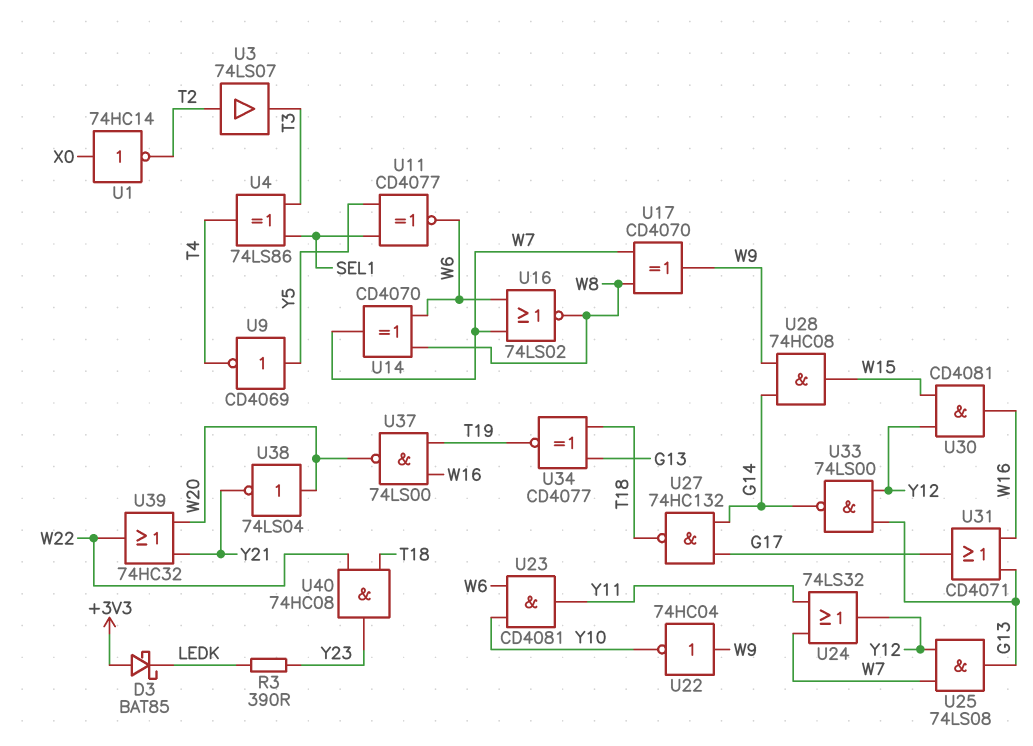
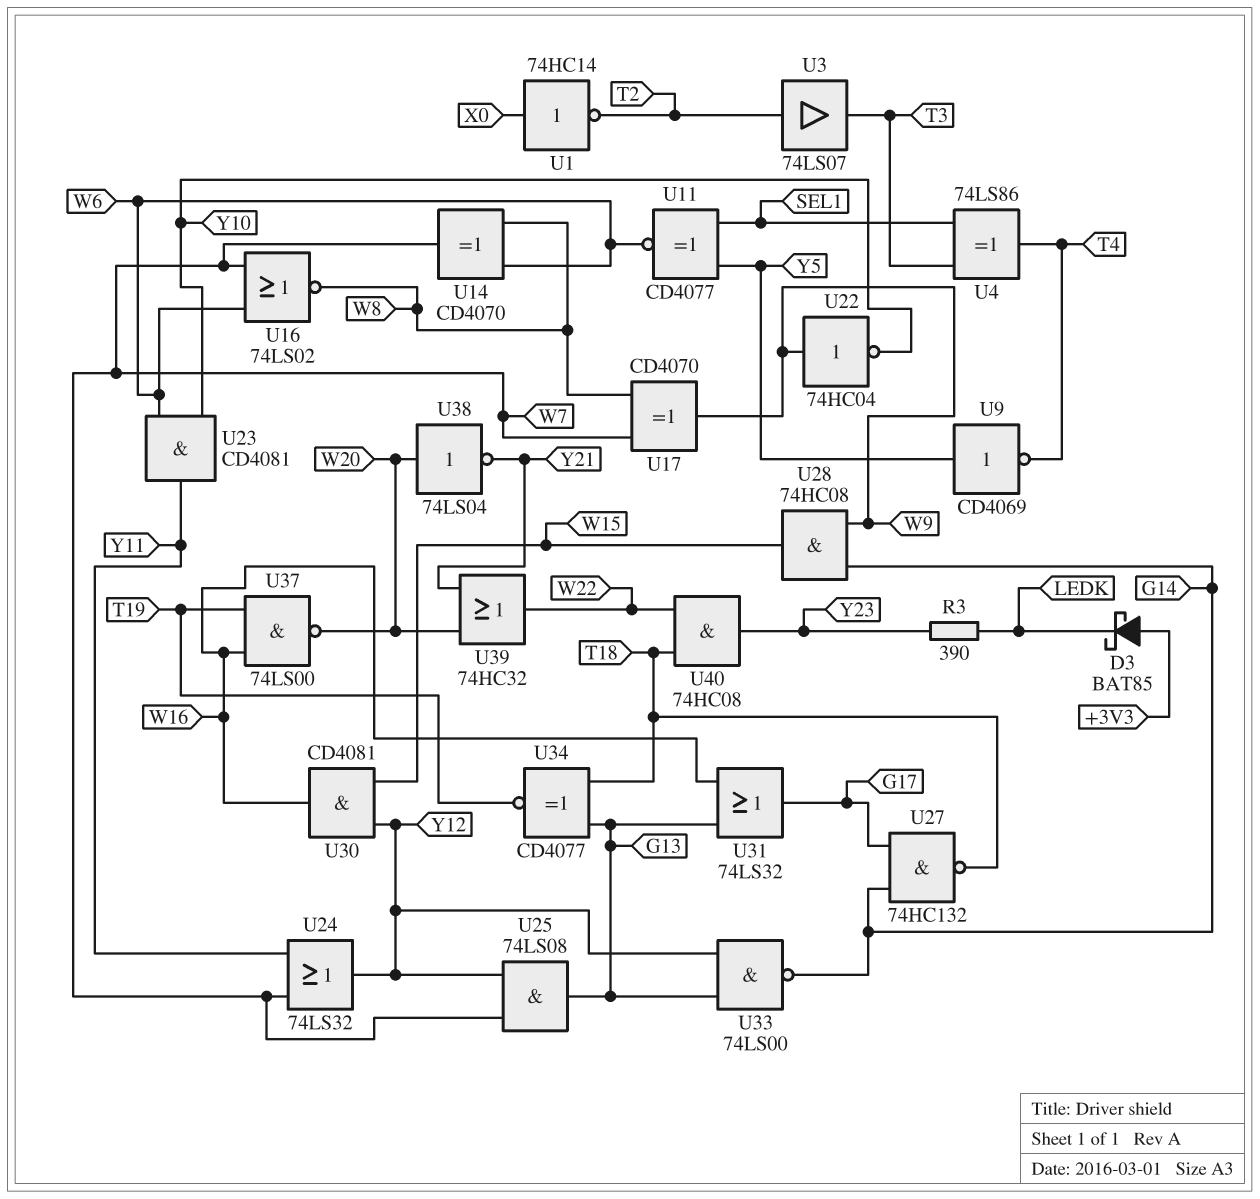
U31: OR CD4071 (in G13, in W16, out G17) -> OR 74LS32 (in G13, in W16, out G17)

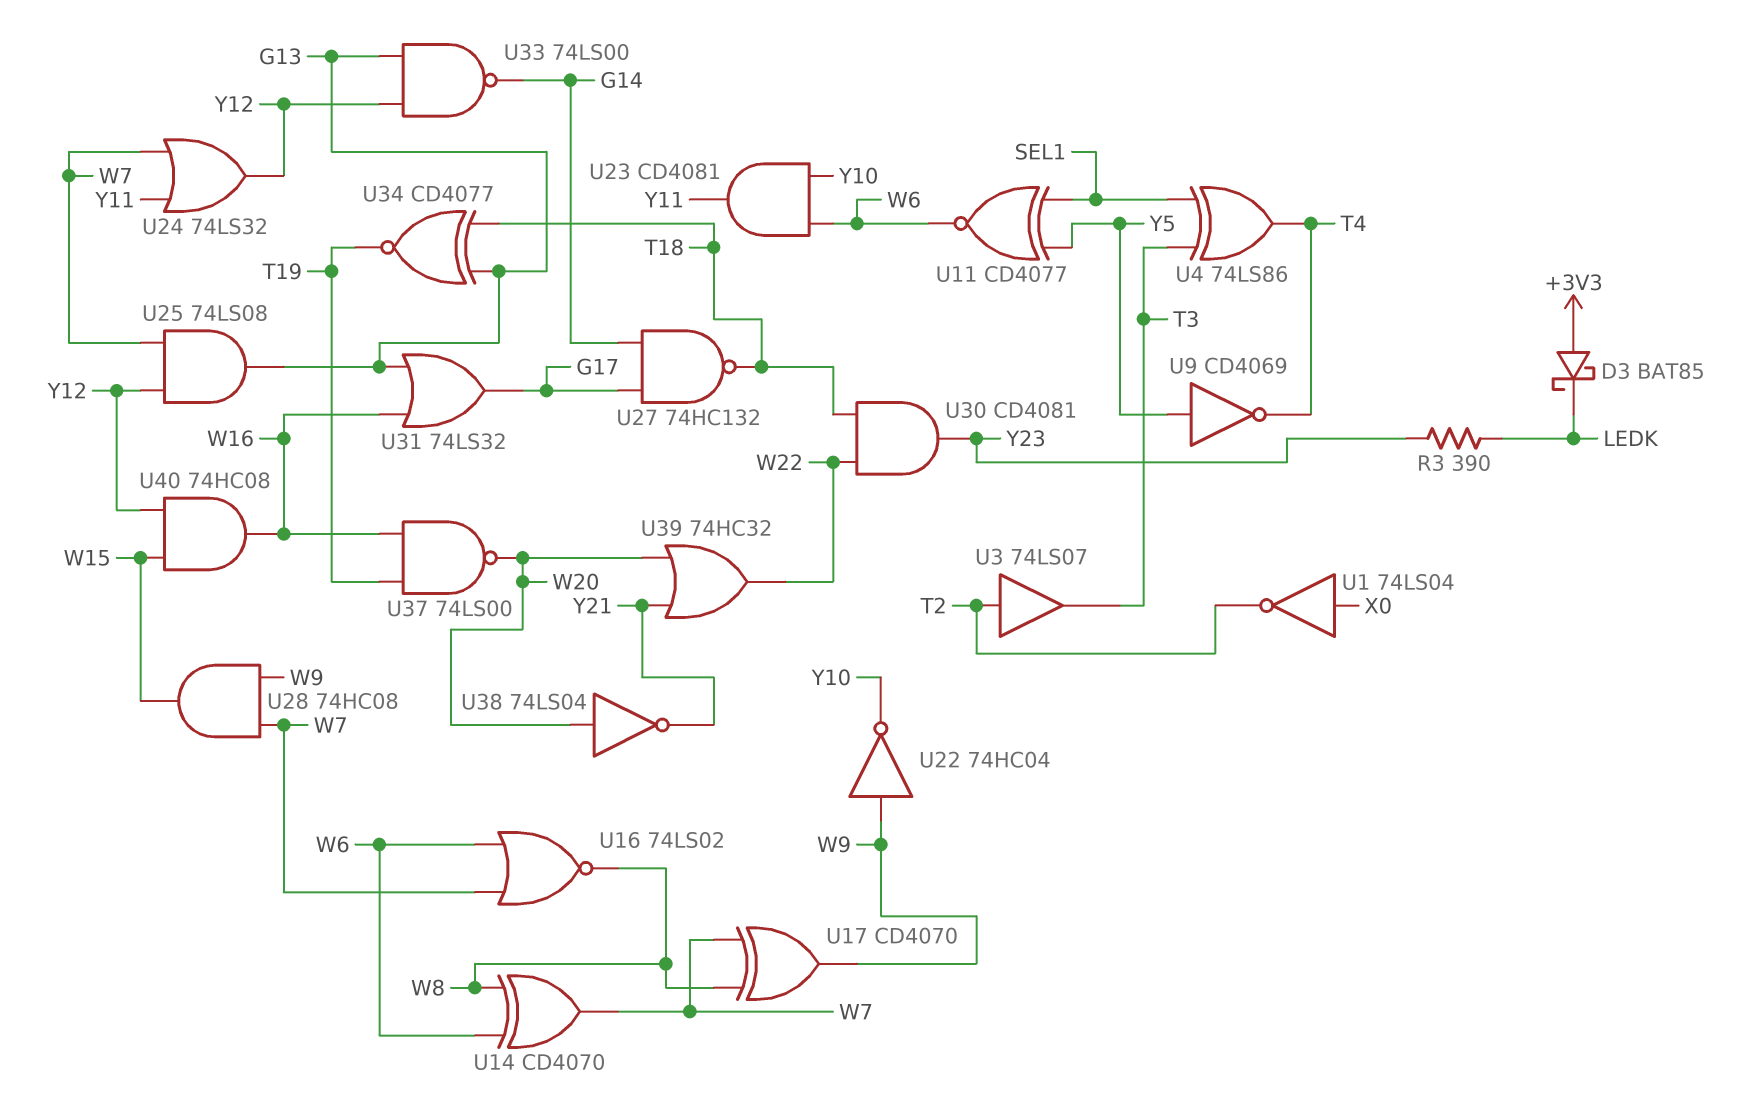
U1: NOT 74HC14 (in X0, out T2) -> NOT 74LS04 (in X0, out T2)
U28: AND 74HC08 (in G14, in W9, out W15) -> AND 74HC08 (in W7, in W9, out W15)
U30: AND CD4081 (in W15, in Y12, out W16) -> AND CD4081 (in T18, in W22, out Y23)
U40: AND 74HC08 (in T18, in W22, out Y23) -> AND 74HC08 (in W15, in Y12, out W16)

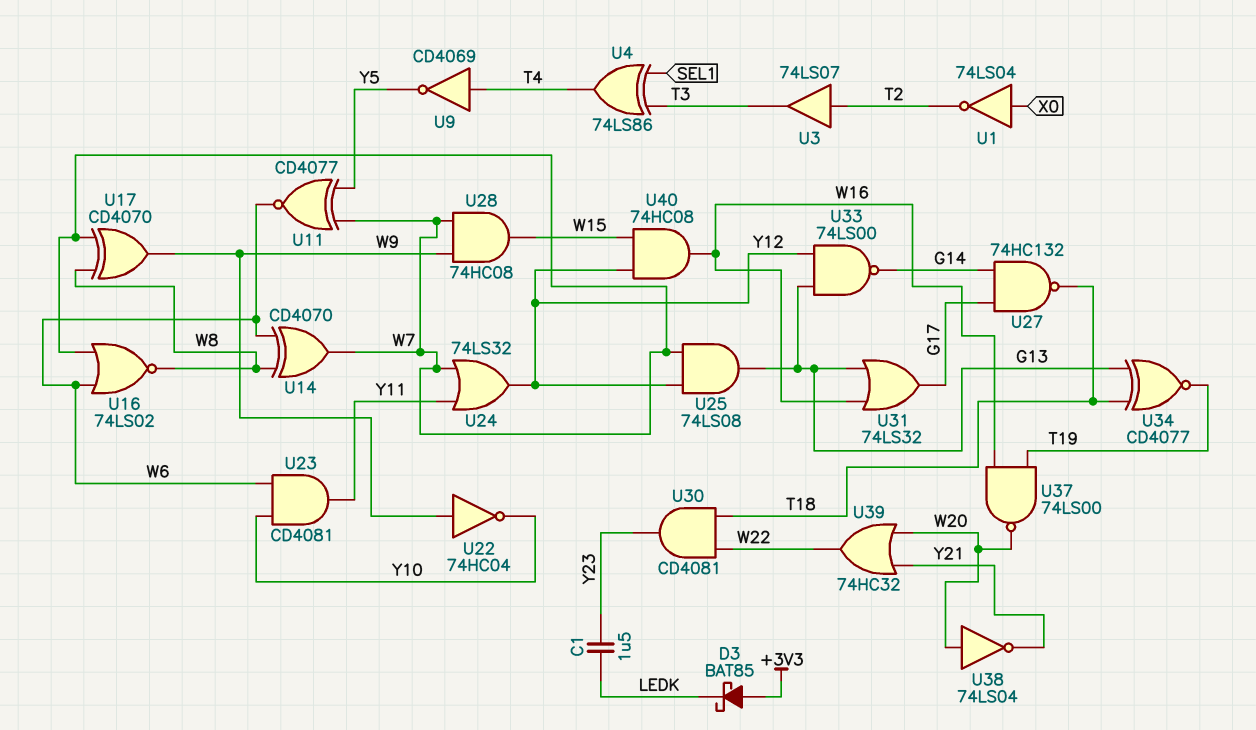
C1: none -> 1.5uF (LEDK, Y23)
R3: 390 (LEDK, Y23) -> none
U9: NOT CD4069 (in Y5, out T4) -> NOT CD4069 (in T4, out Y5)
U11: XNOR CD4077 (in SEL1, in Y5, out W6) -> XNOR CD4077 (in W7, in Y5, out W6)

